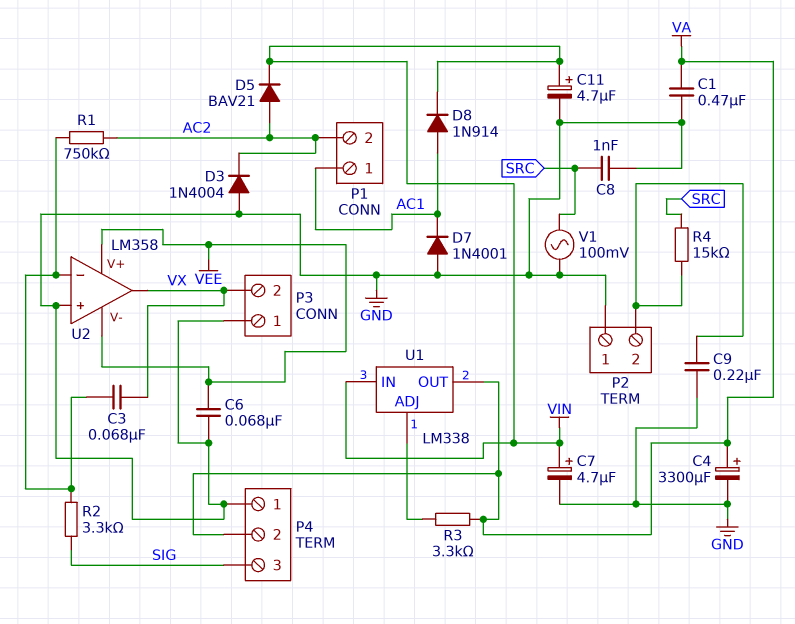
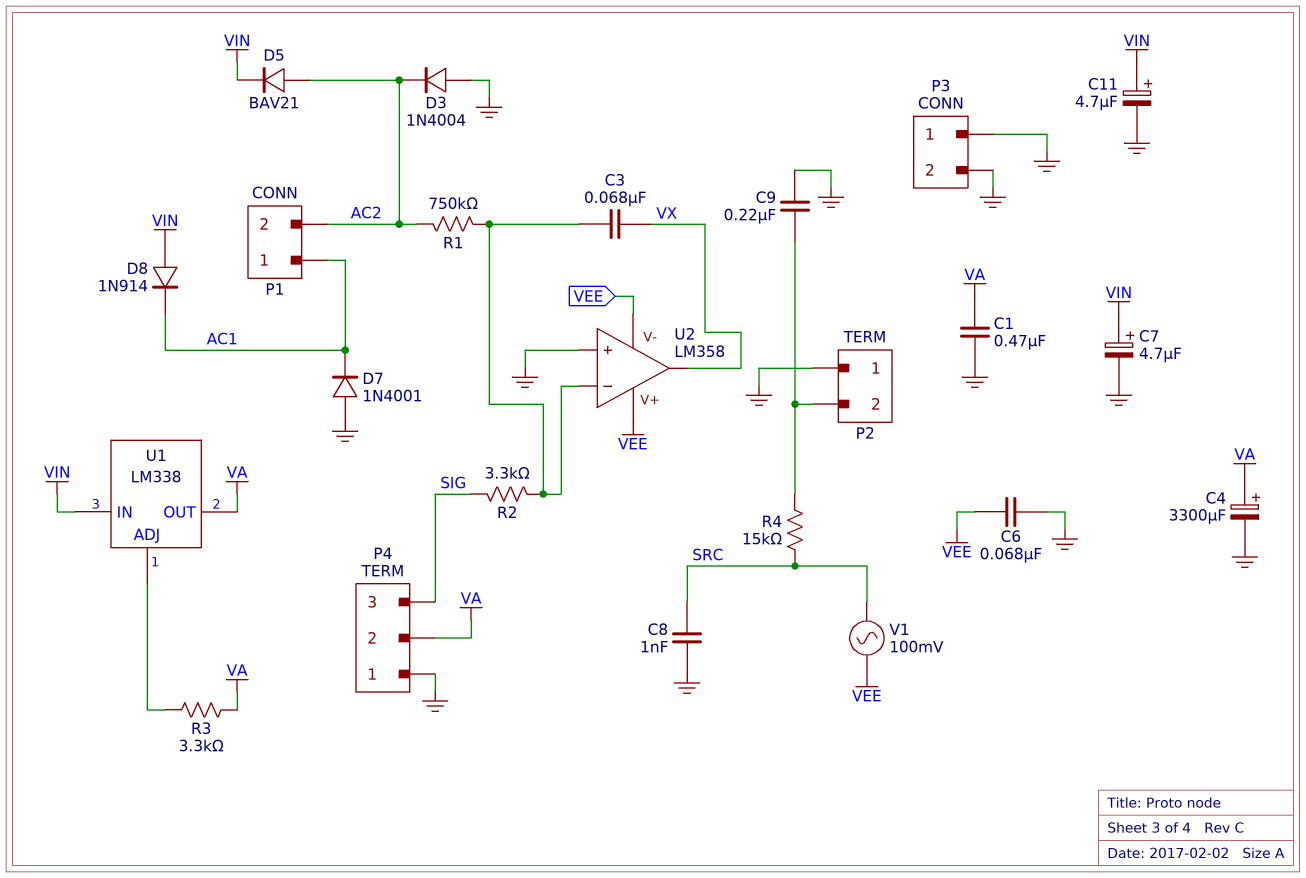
D8: diode 1N914 (A AC1, K VIN) -> diode 1N914 (A VIN, K AC1)
P3 pin 2: VX -> GND
V1: AC 100mV (GND, SRC) -> AC 100mV (SRC, VEE)

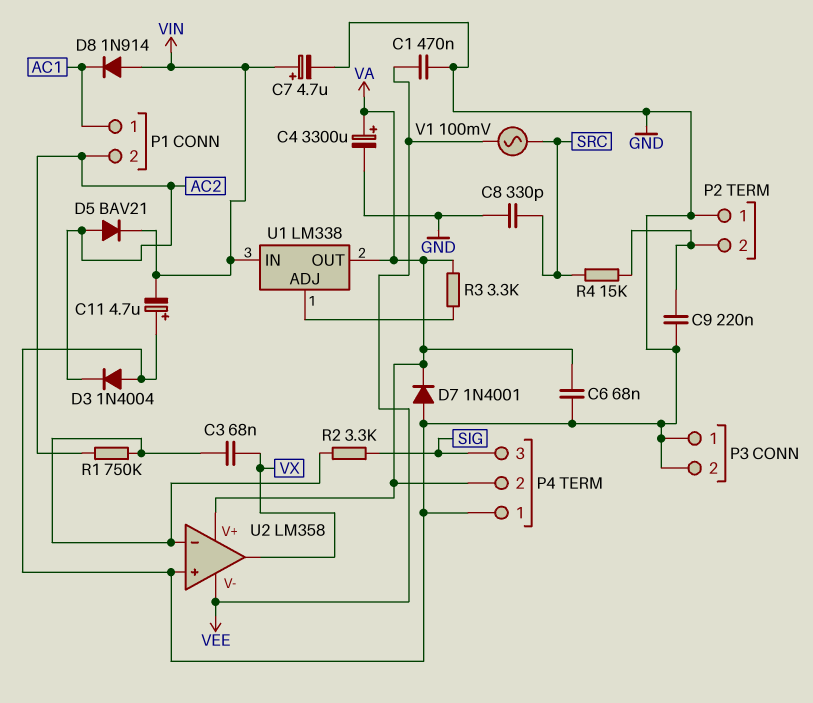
C1: 470nF (GND, VA) -> 470nF (GND, VEE)
C6: 68nF (GND, VEE) -> 68nF (GND, VA)
C8: 1nF (GND, SRC) -> 330pF (GND, SRC)
C11: 4.7uF (plus VIN, minus GND) -> 4.7uF (plus GND, minus VIN)
D7: diode 1N4001 (A GND, K AC1) -> diode 1N4001 (A GND, K VA)
U2 pin V+: VEE -> VA

